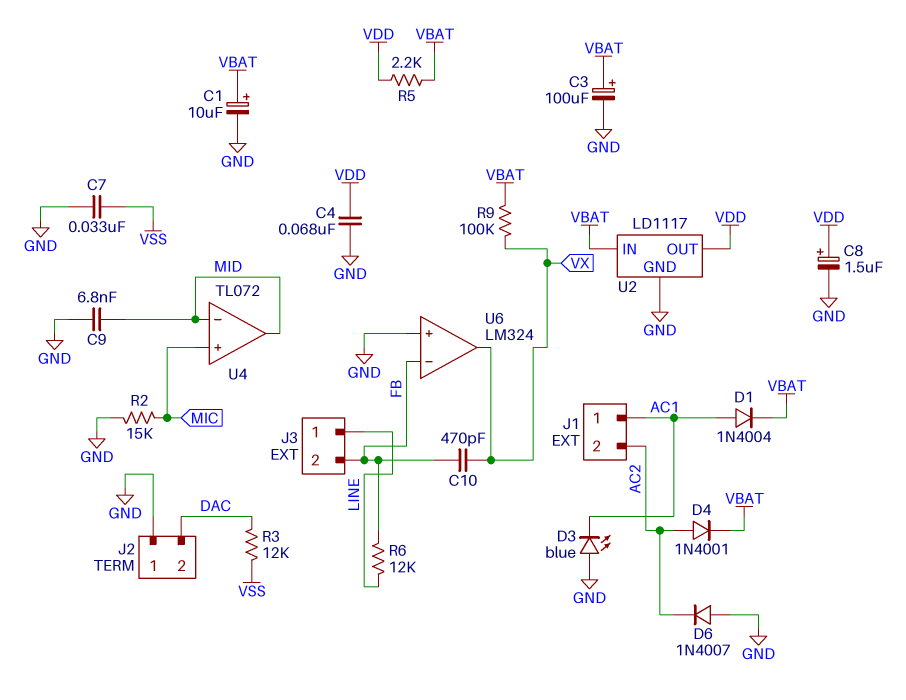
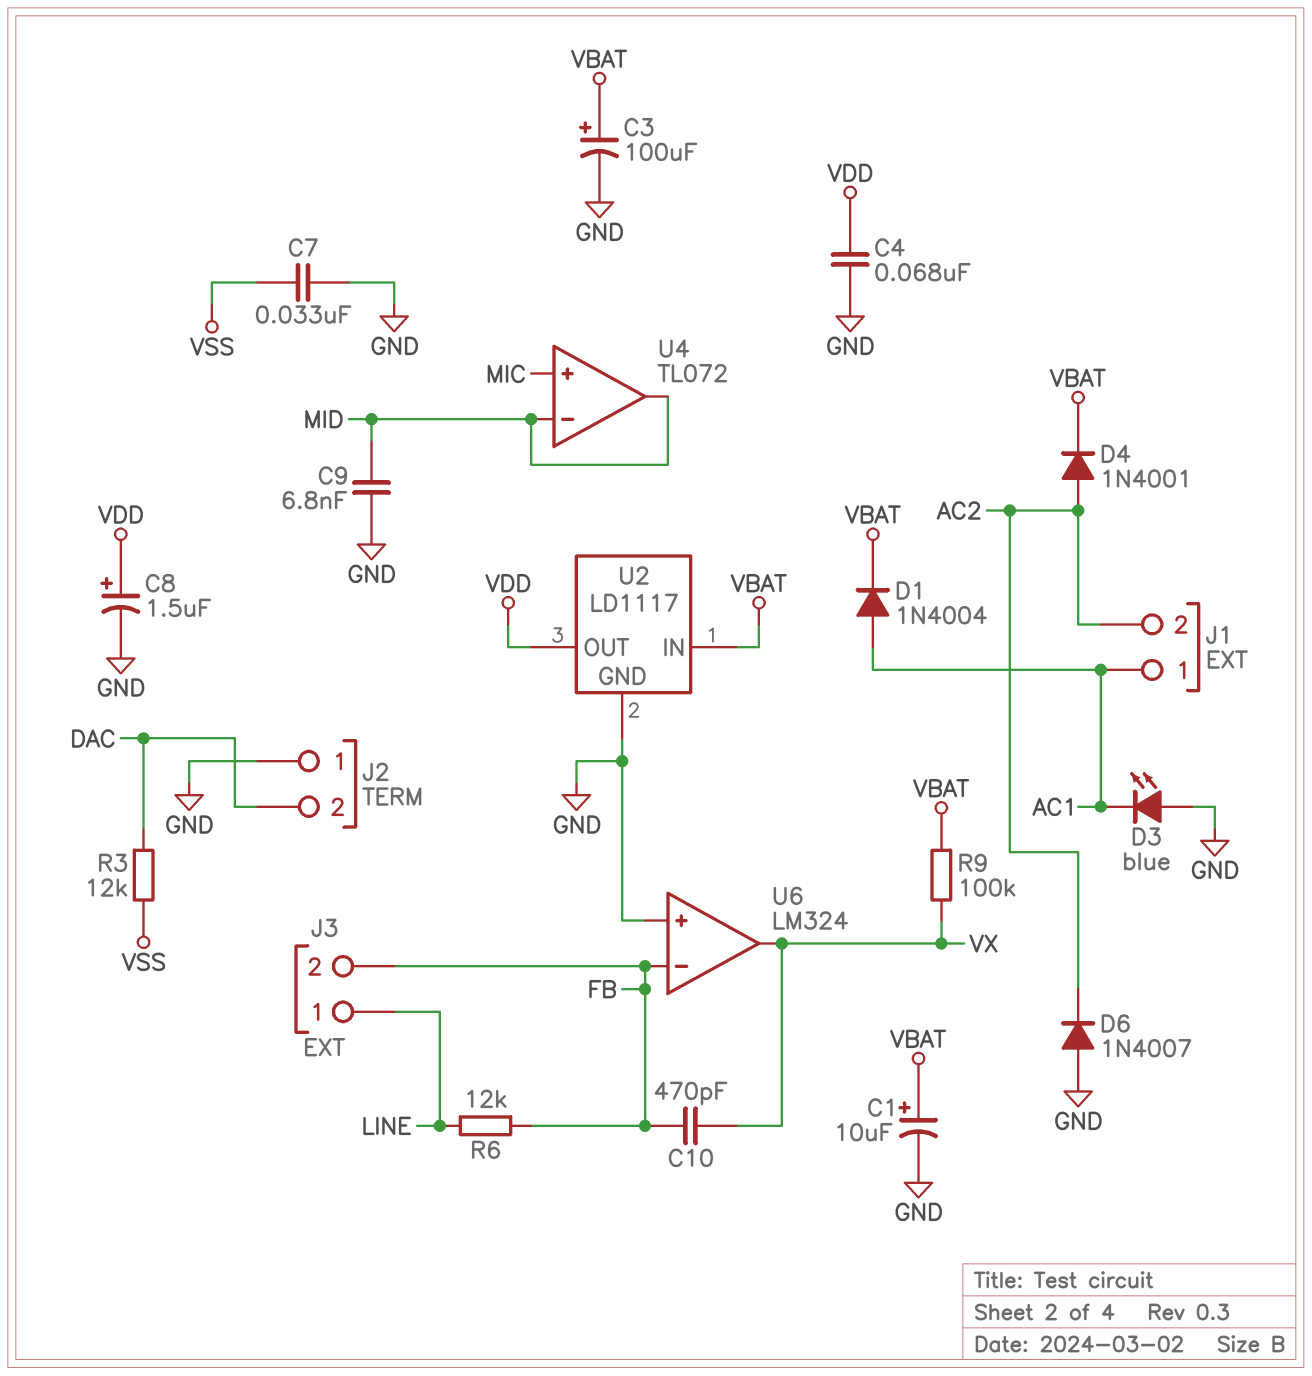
R2: 15k (GND, MIC) -> none
R5: 2.2k (VBAT, VDD) -> none

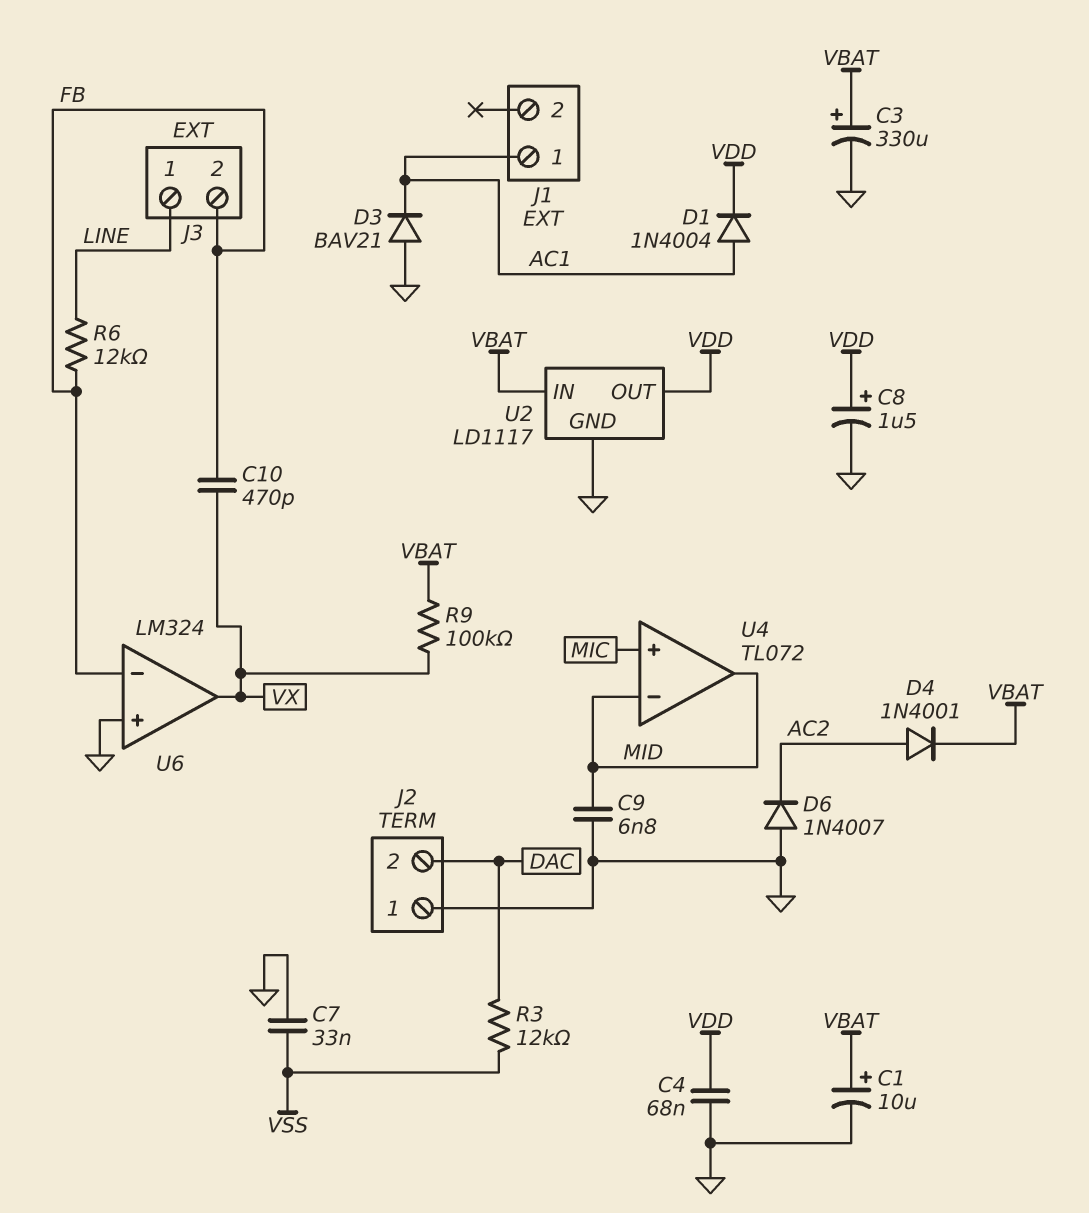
C3: 100uF (plus VBAT, minus GND) -> 330uF (plus VBAT, minus GND)
D1: diode 1N4004 (A AC1, K VBAT) -> diode 1N4004 (A AC1, K VDD)
D3: LED blue (A GND, K AC1) -> diode BAV21 (A GND, K AC1)
J1 pin 2: AC2 -> none

